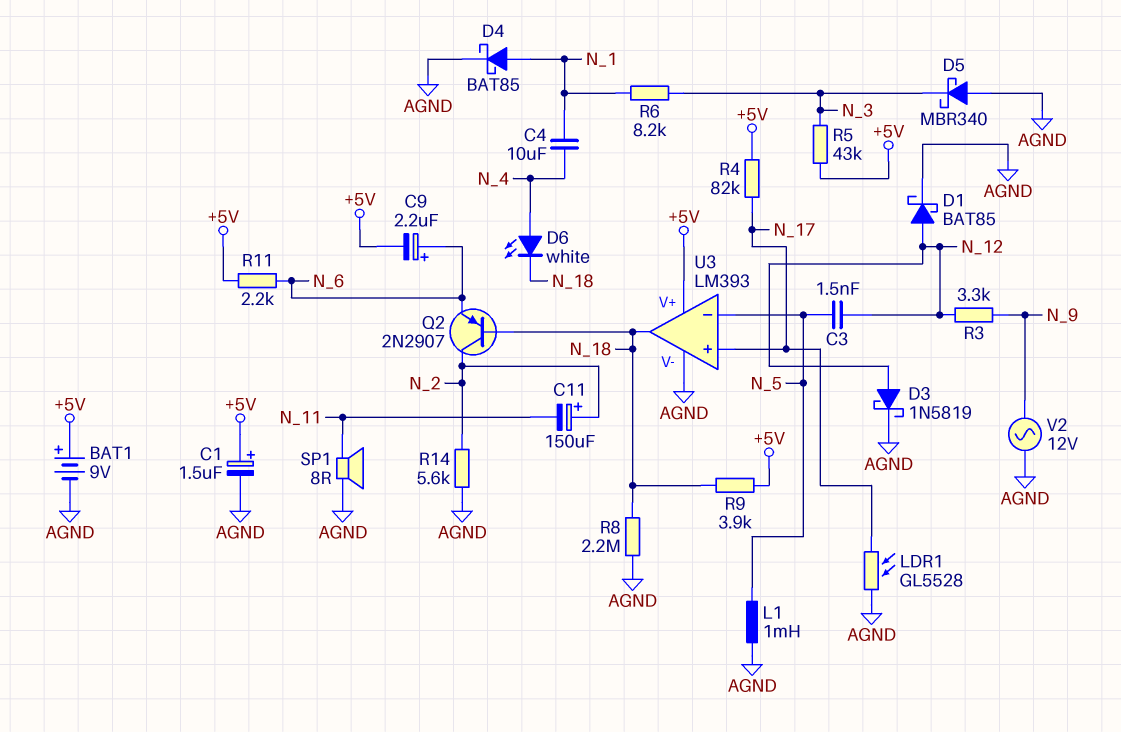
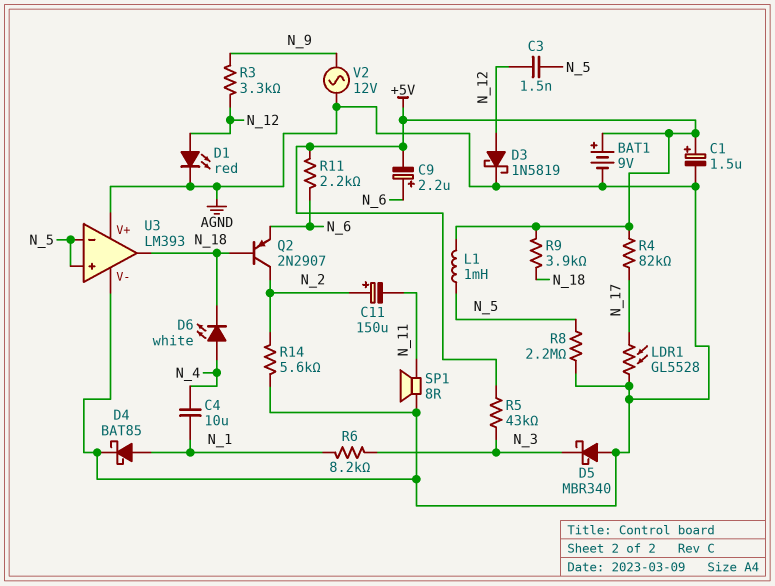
D1: schottky BAT85 (A N_12, K AGND) -> LED red (A N_12, K AGND)
L1: 1mH (AGND, N_5) -> 1mH (+5V, N_5)
R8: 2.2M (AGND, N_18) -> 2.2M (AGND, N_5)
U3 pin V+: +5V -> AGND
U3 pin in+: N_17 -> N_5

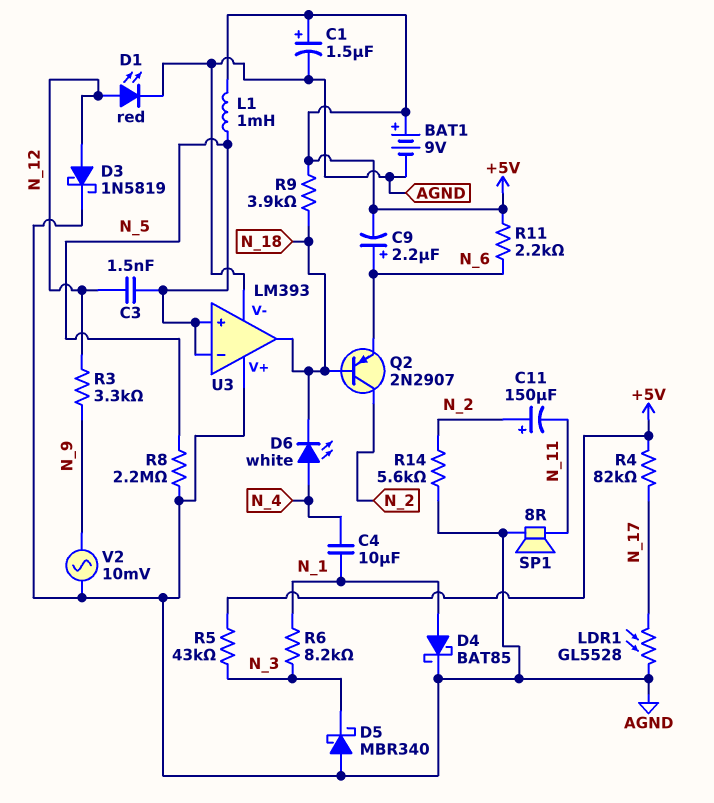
V2: AC 12V (AGND, N_9) -> AC 10mV (AGND, N_9)

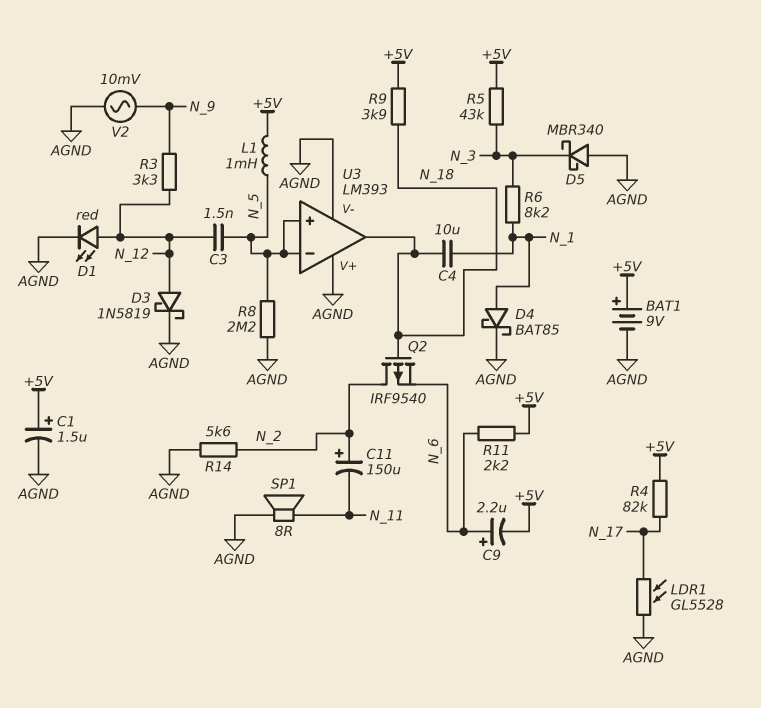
C4: 10uF (N_1, N_4) -> 10uF (N_1, N_18)
D6: LED white (A N_4, K N_18) -> none
Q2: PNP 2N2907 (B N_18, C N_2, E N_6) -> PMOS IRF9540 (G N_18, D N_2, S N_6)

